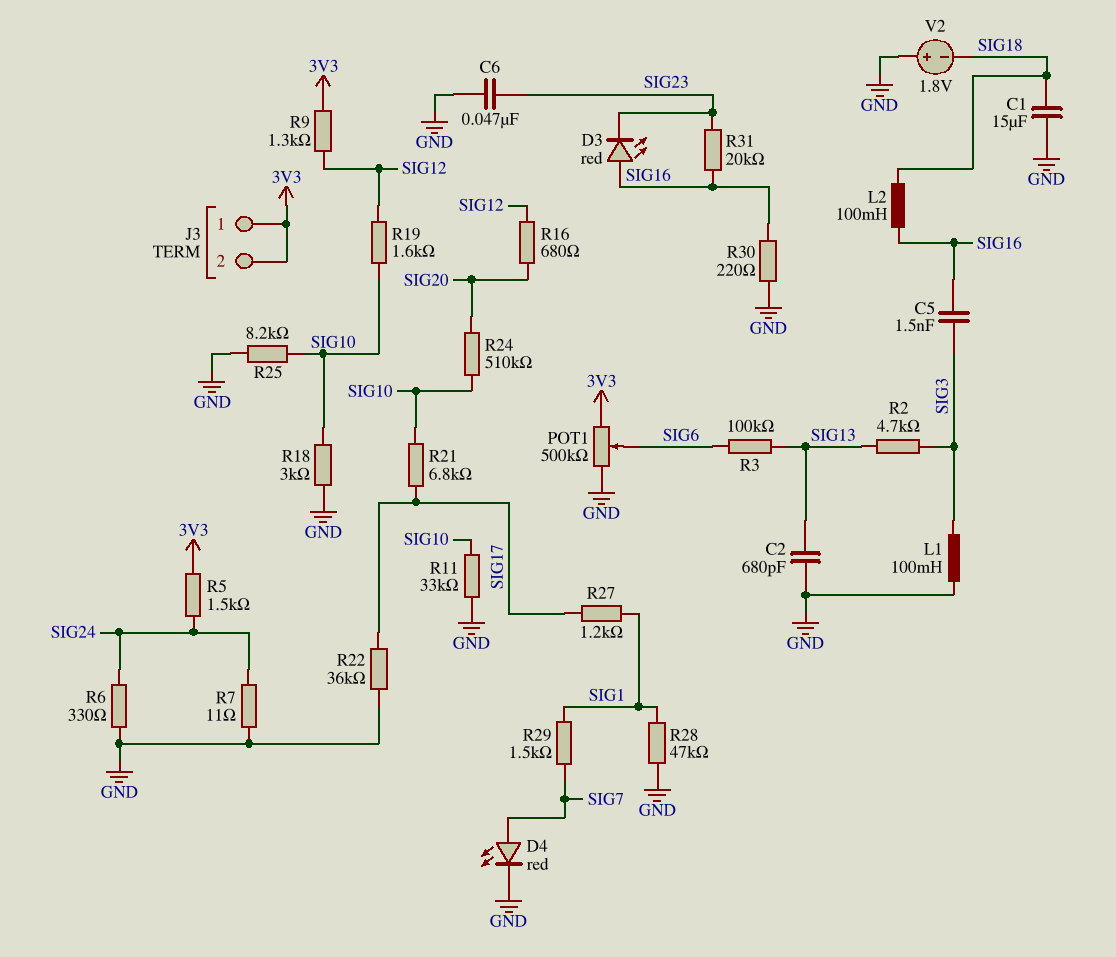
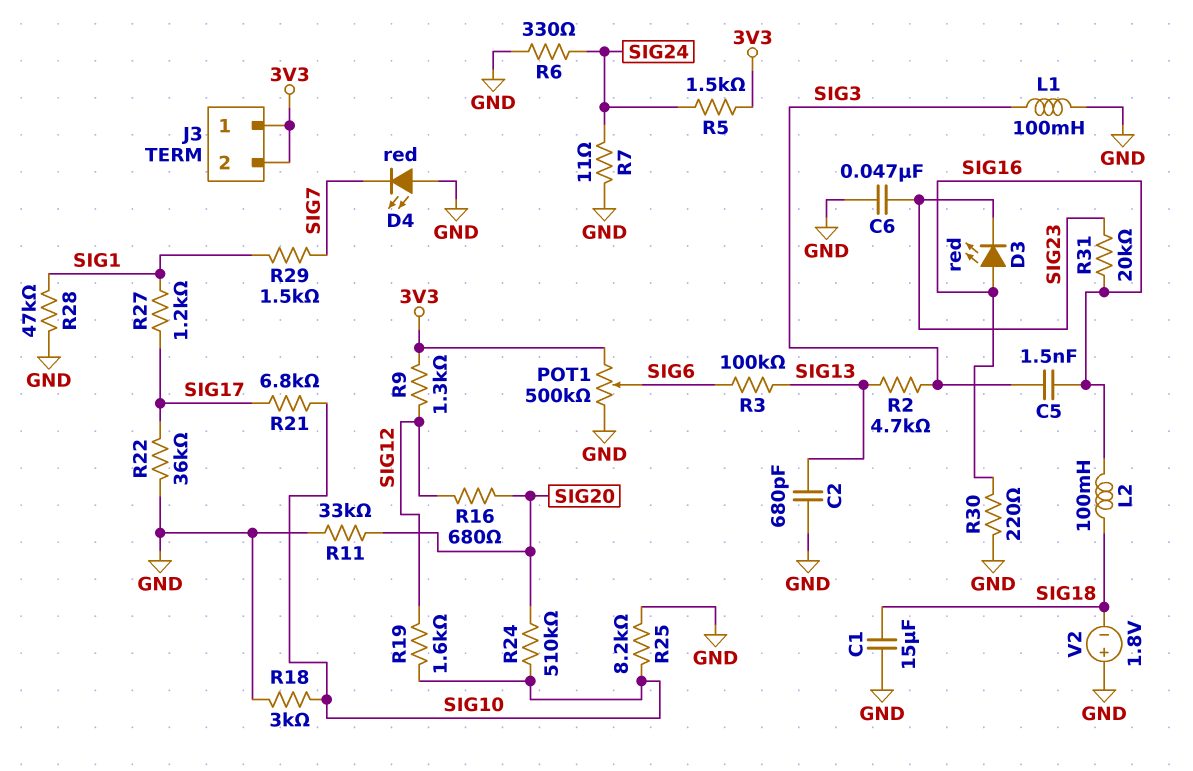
D4: LED red (A SIG7, K GND) -> LED red (A GND, K SIG7)
R11: 33k (GND, SIG10) -> 33k (GND, SIG20)

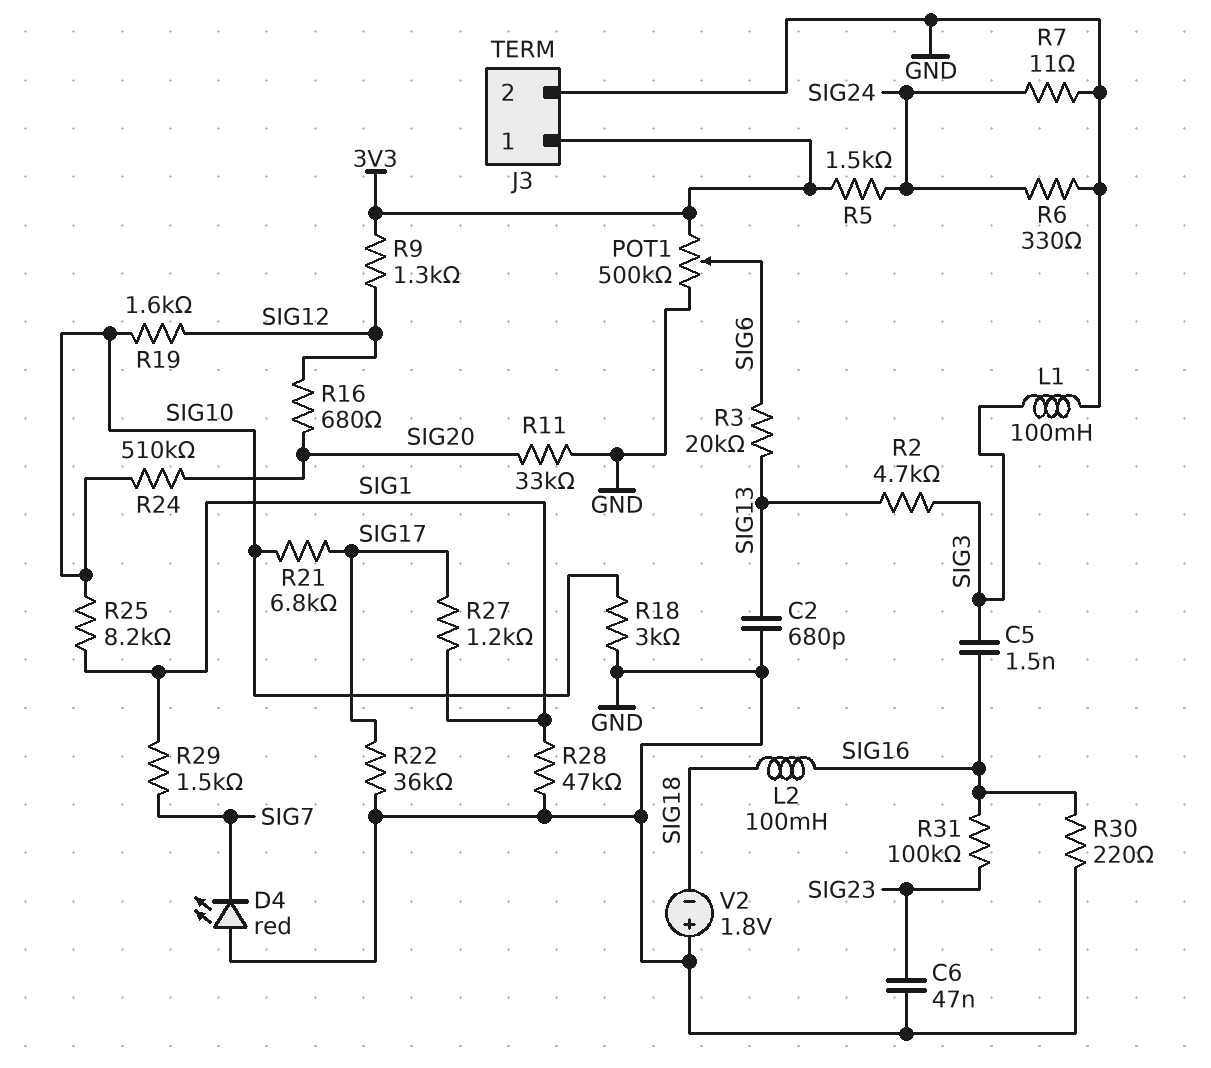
C1: 15uF (GND, SIG18) -> none
D3: LED red (A SIG16, K SIG23) -> none
J3 pin 2: 3V3 -> GND
R3: 100k (SIG6, SIG13) -> 20k (SIG6, SIG13)
R25: 8.2k (GND, SIG10) -> 8.2k (SIG1, SIG10)
R31: 20k (SIG16, SIG23) -> 100k (SIG16, SIG23)

